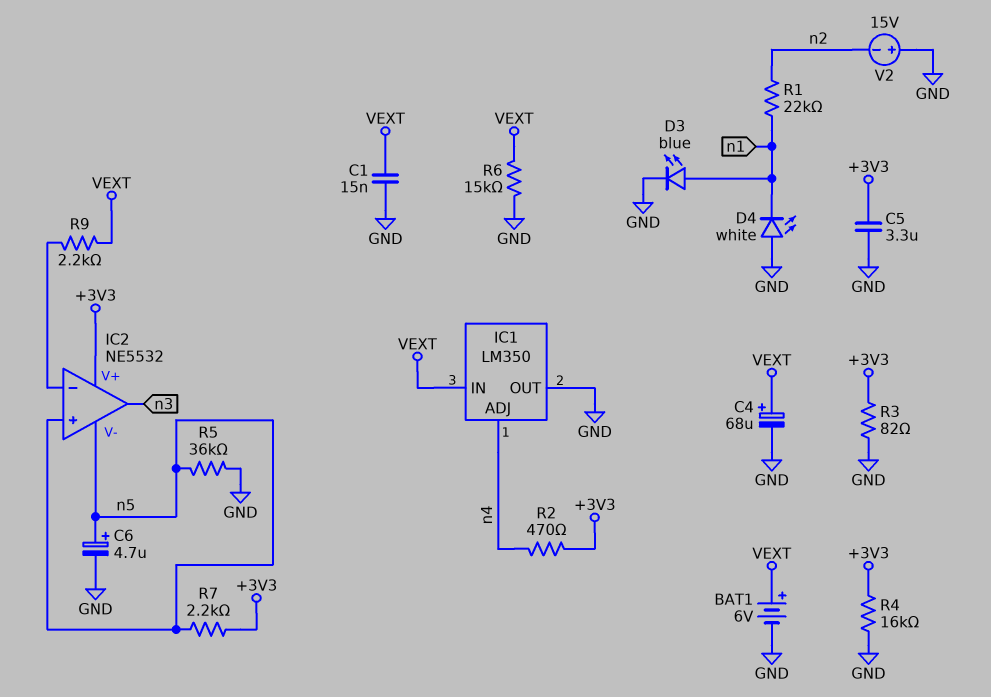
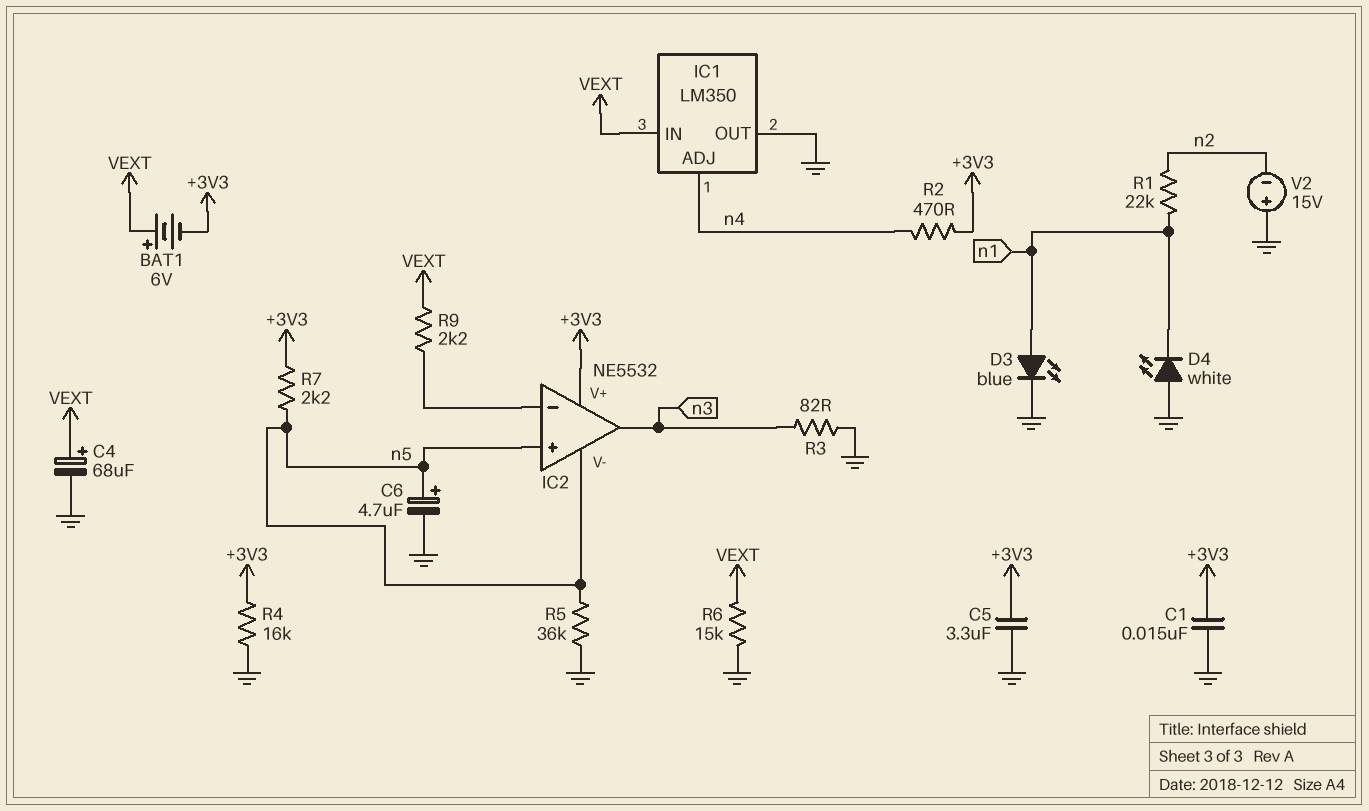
BAT1: 6V (plus VEXT, minus GND) -> 6V (plus VEXT, minus +3V3)
C1: 15nF (GND, VEXT) -> 15nF (+3V3, GND)
R3: 82 (+3V3, GND) -> 82 (GND, n3)

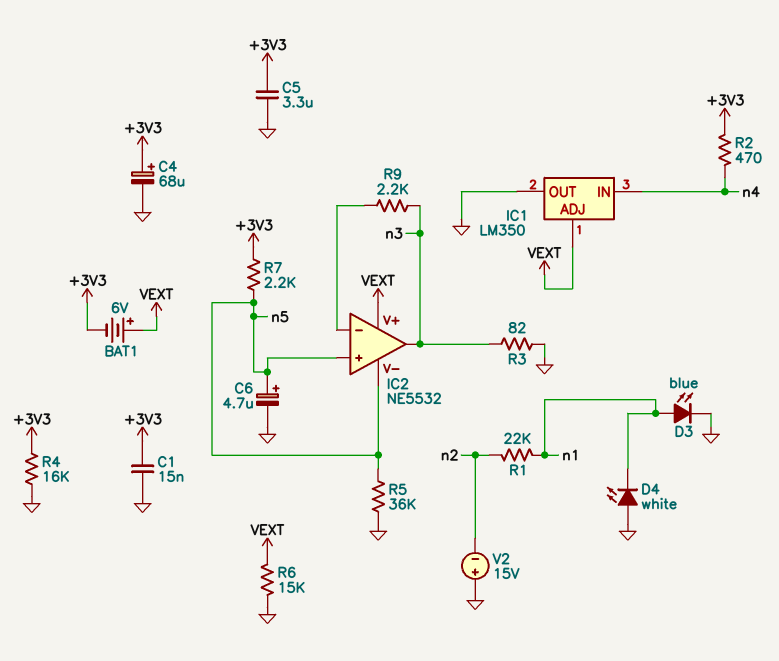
C4: 68uF (plus VEXT, minus GND) -> 68uF (plus +3V3, minus GND)
IC1 pin ADJ: n4 -> VEXT
IC1 pin IN: VEXT -> n4
IC2 pin V+: +3V3 -> VEXT
R9: 2.2k (IC2/in-, VEXT) -> 2.2k (IC2/in-, n3)

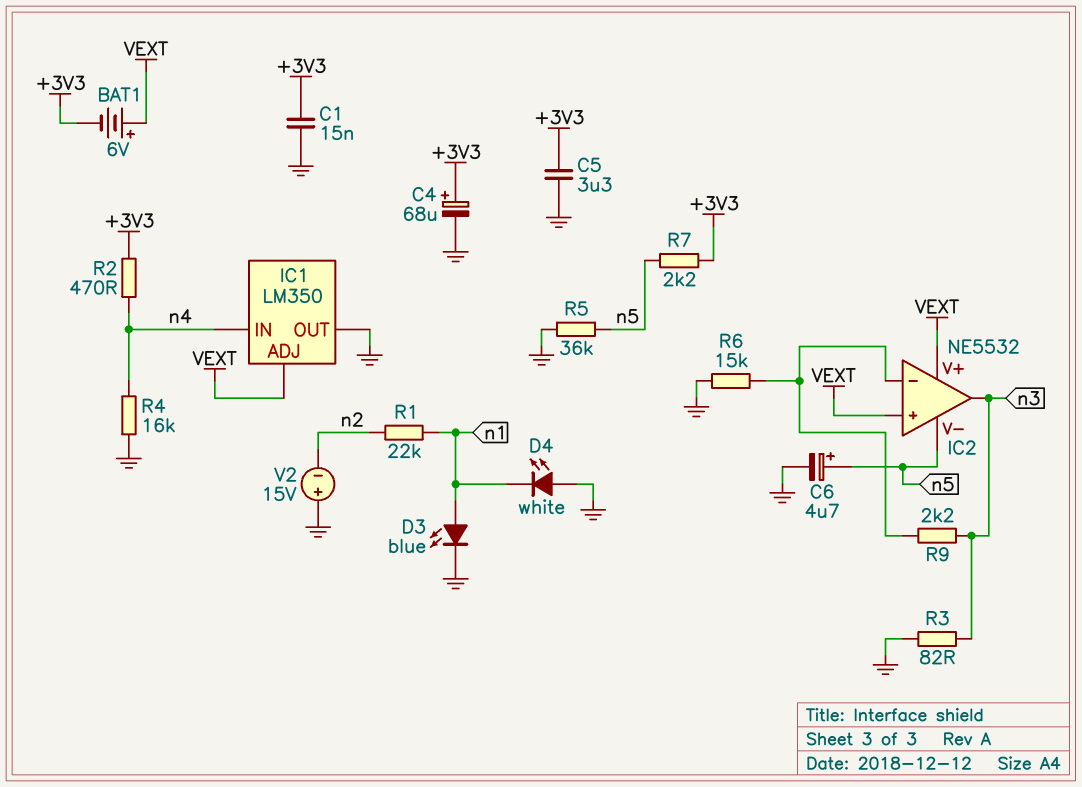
IC2 pin in+: n5 -> VEXT
R4: 16k (+3V3, GND) -> 16k (GND, n4)
R6: 15k (GND, VEXT) -> 15k (GND, IC2/in-)

